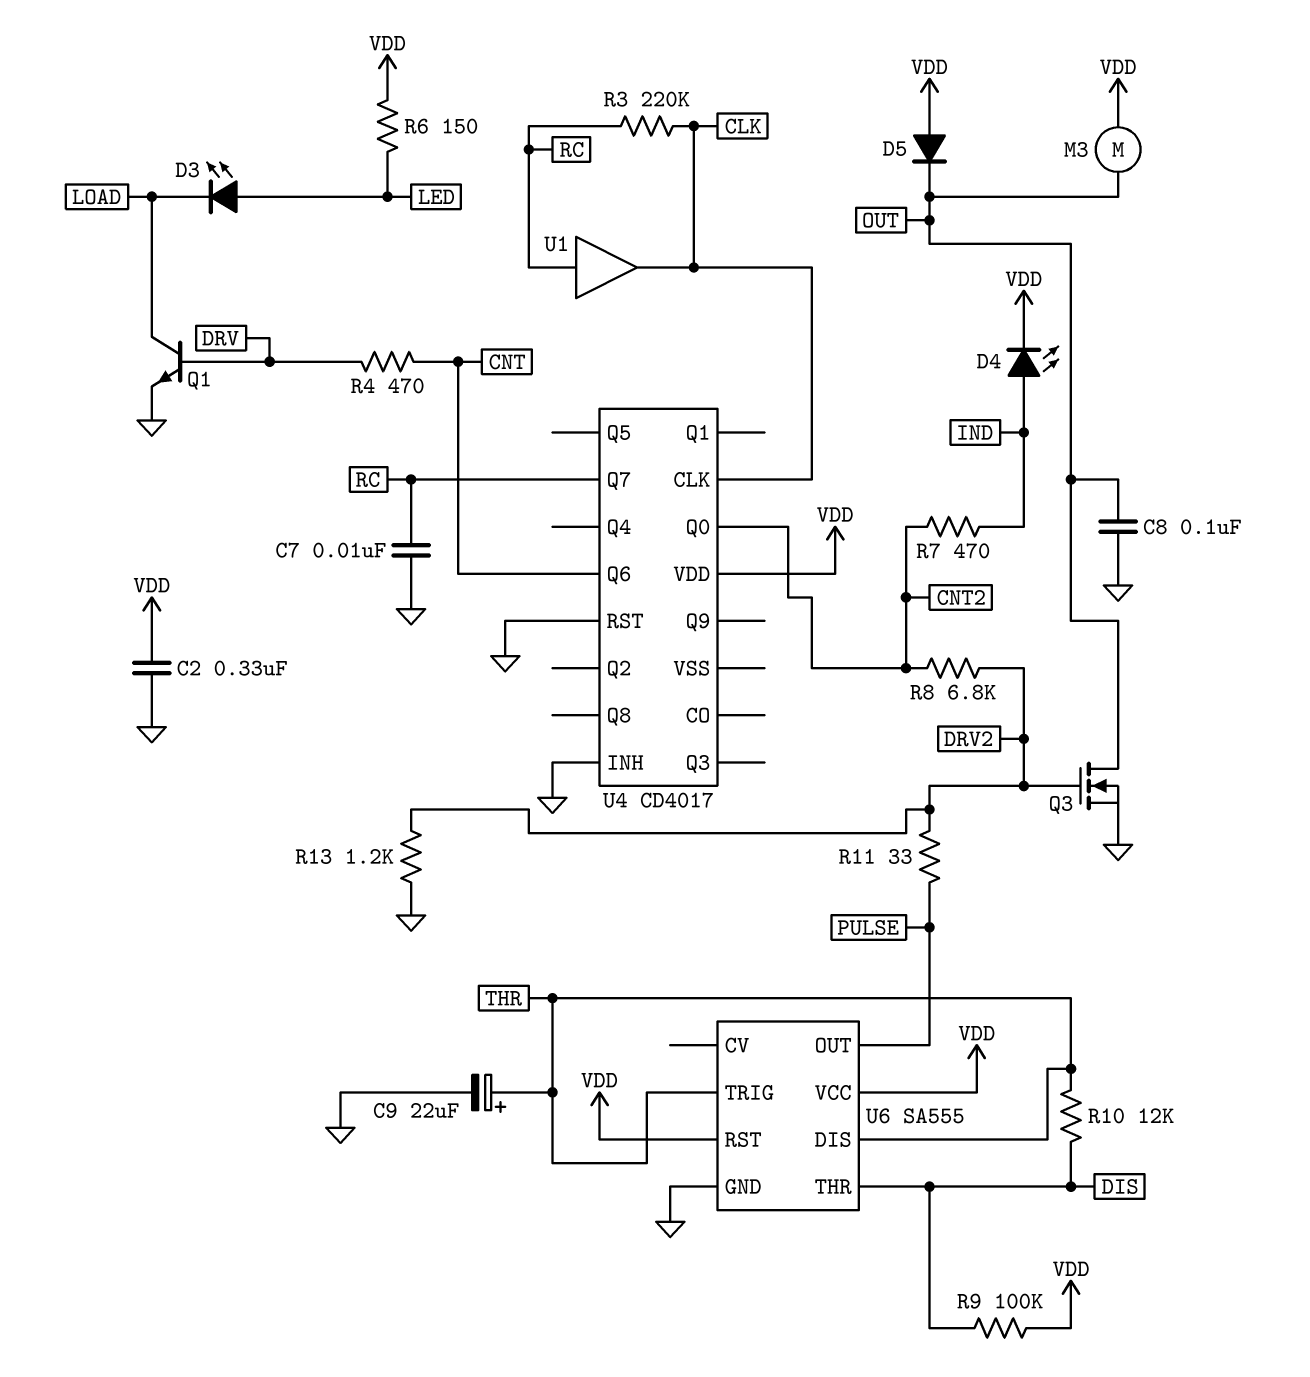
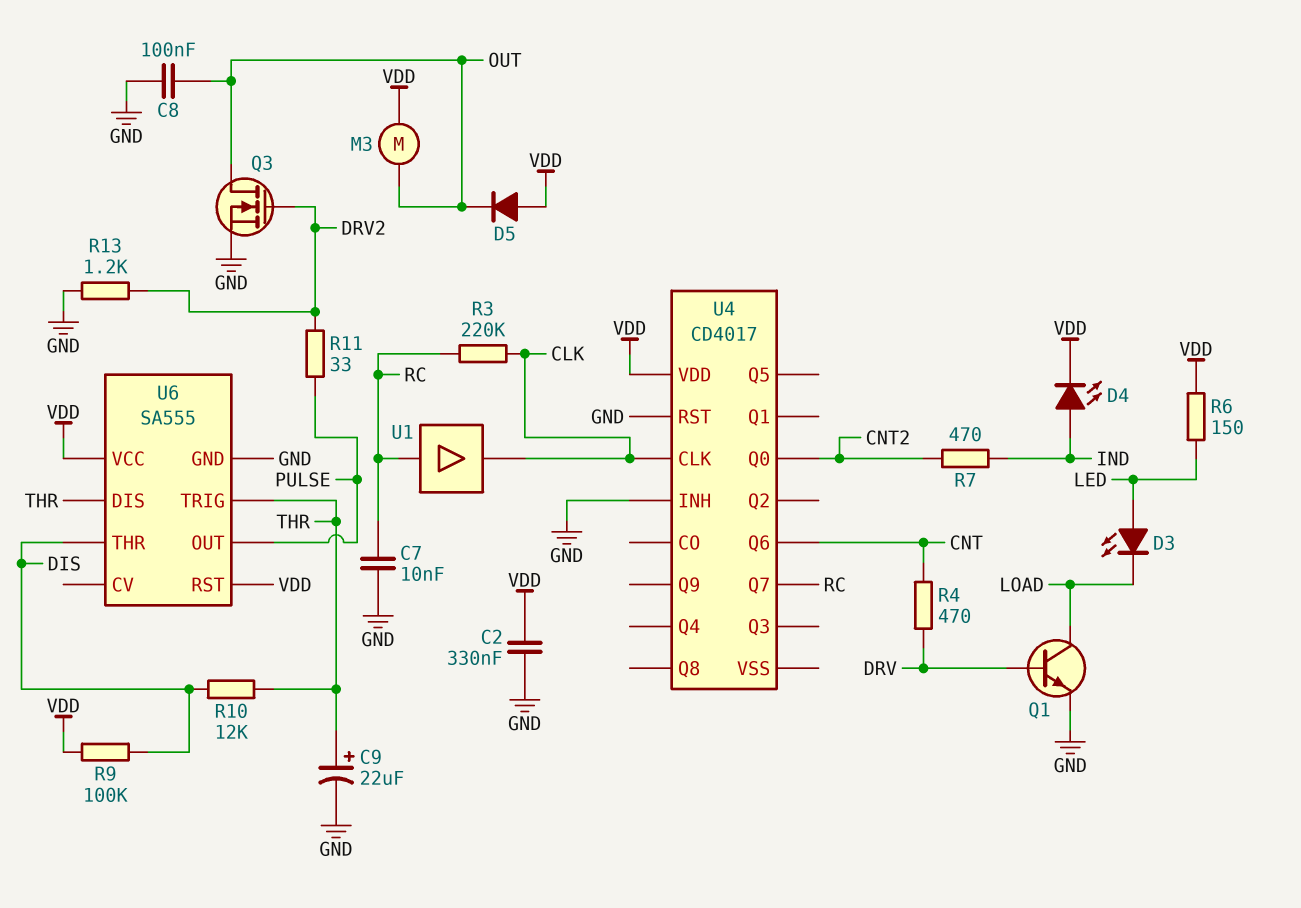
R8: 6.8k (CNT2, DRV2) -> none

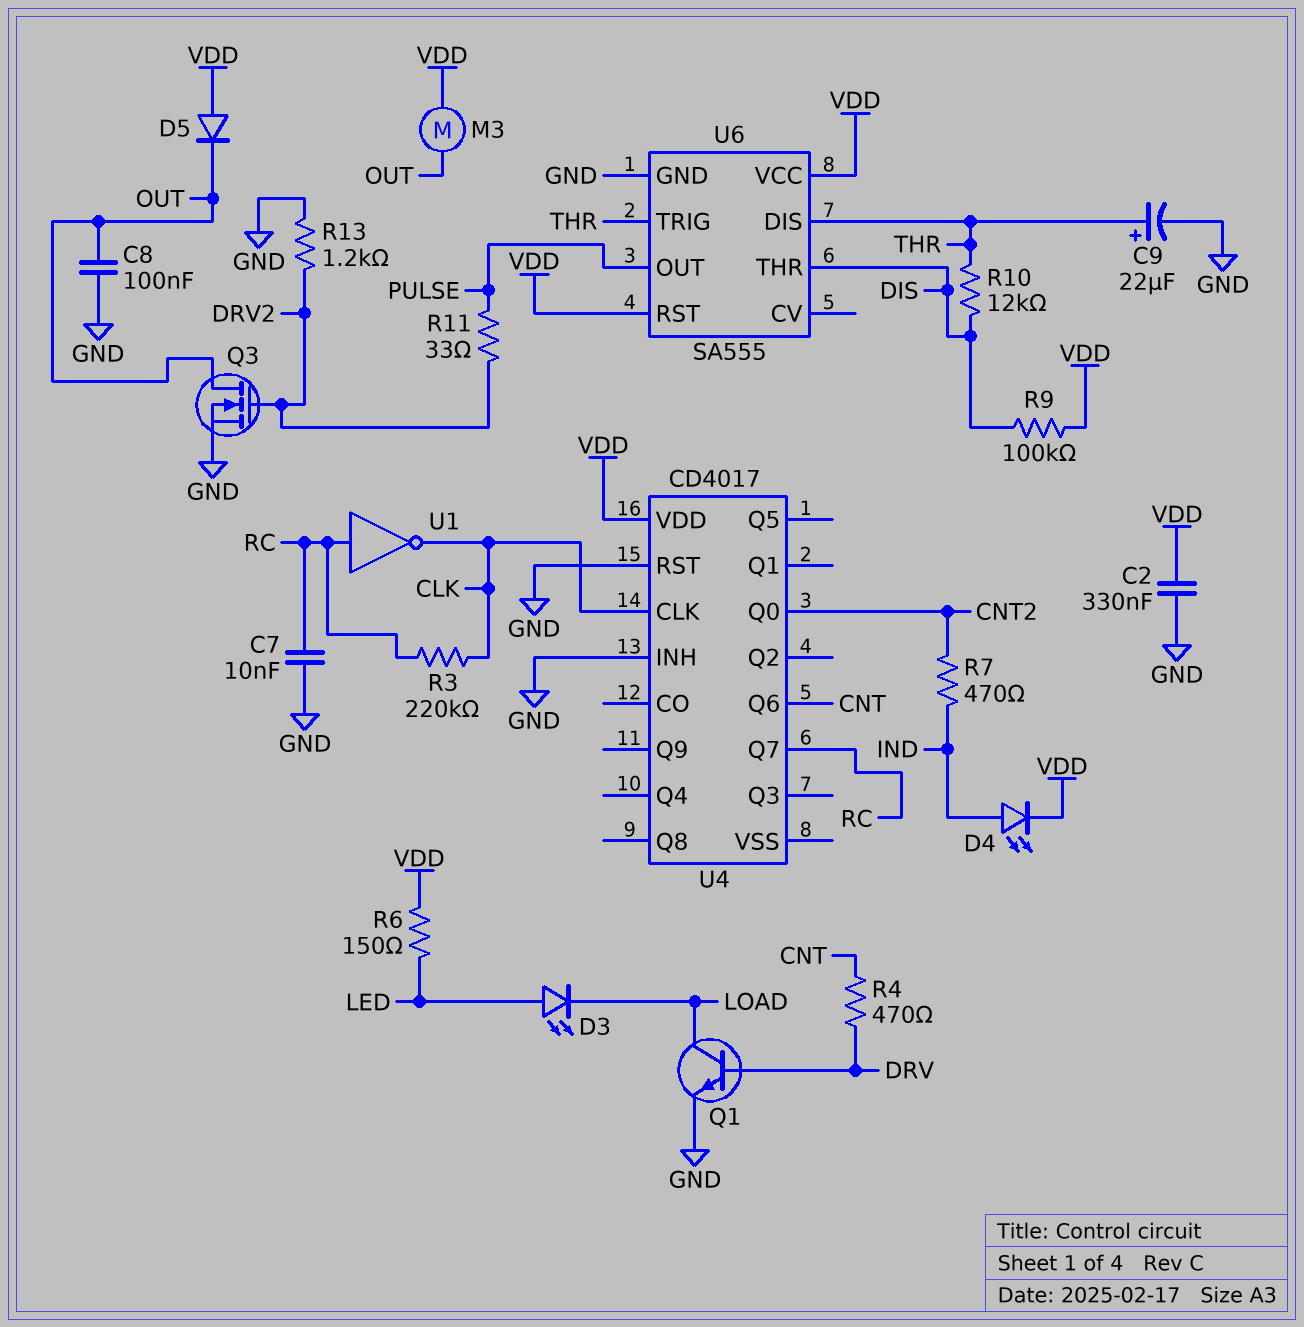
U1: buffer (in RC, out CLK) -> NOT (in RC, out CLK)

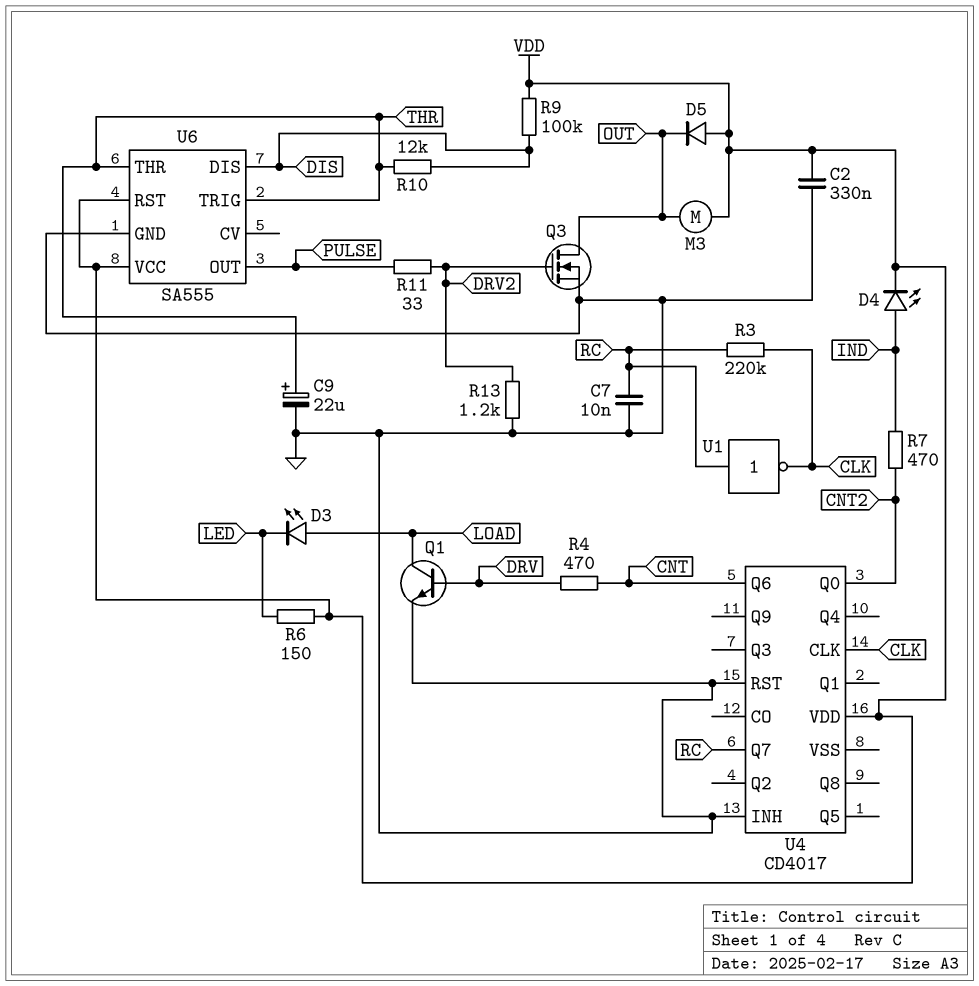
C8: 100nF (GND, OUT) -> none
D3: LED (A LED, K LOAD) -> LED (A LOAD, K LED)
U6 pin DIS: THR -> DIS
U6 pin THR: DIS -> THR

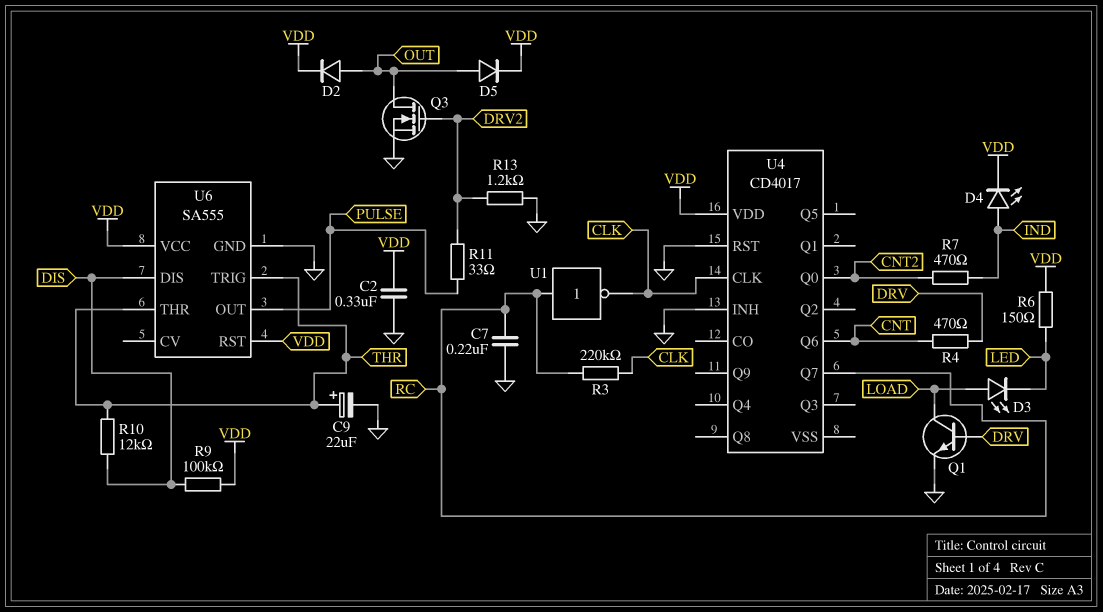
C7: 10nF (GND, RC) -> 220nF (GND, RC)
D2: none -> diode (A OUT, K VDD)
D5: diode (A VDD, K OUT) -> diode (A OUT, K VDD)
M3: motor (OUT, VDD) -> none

